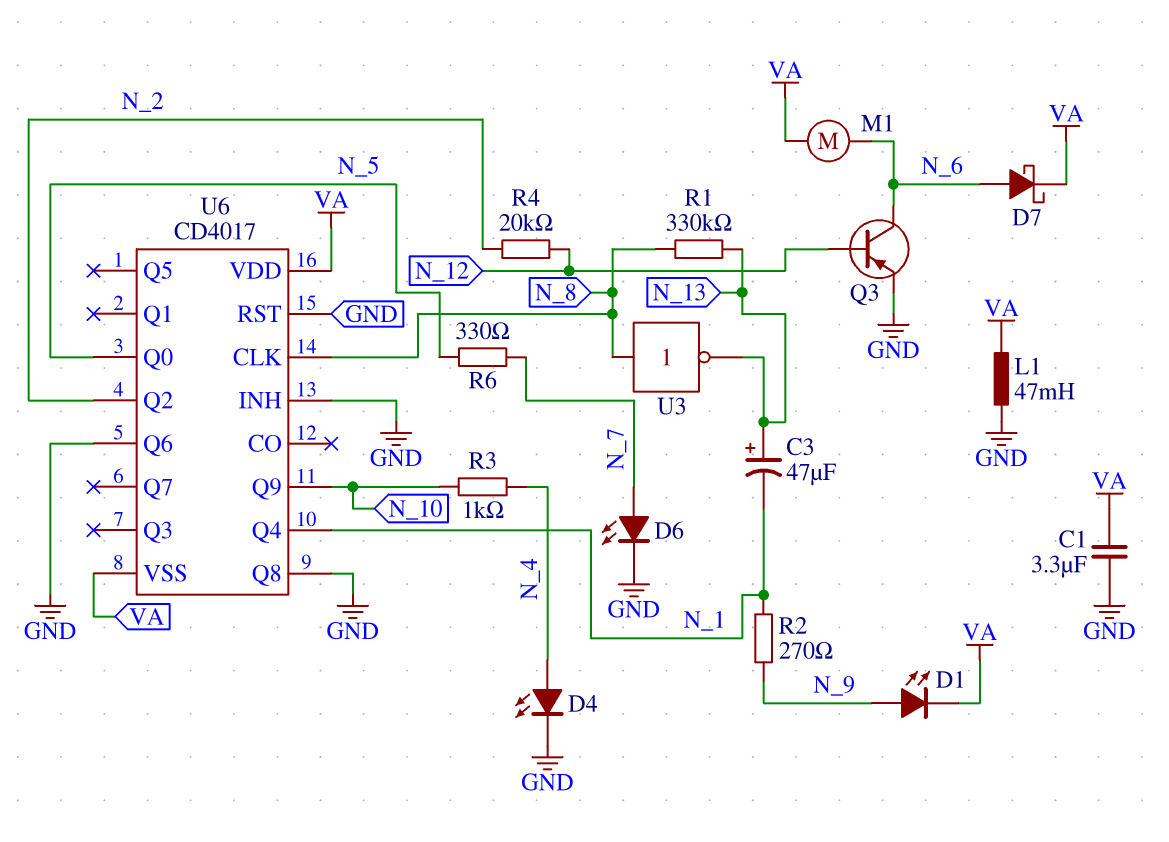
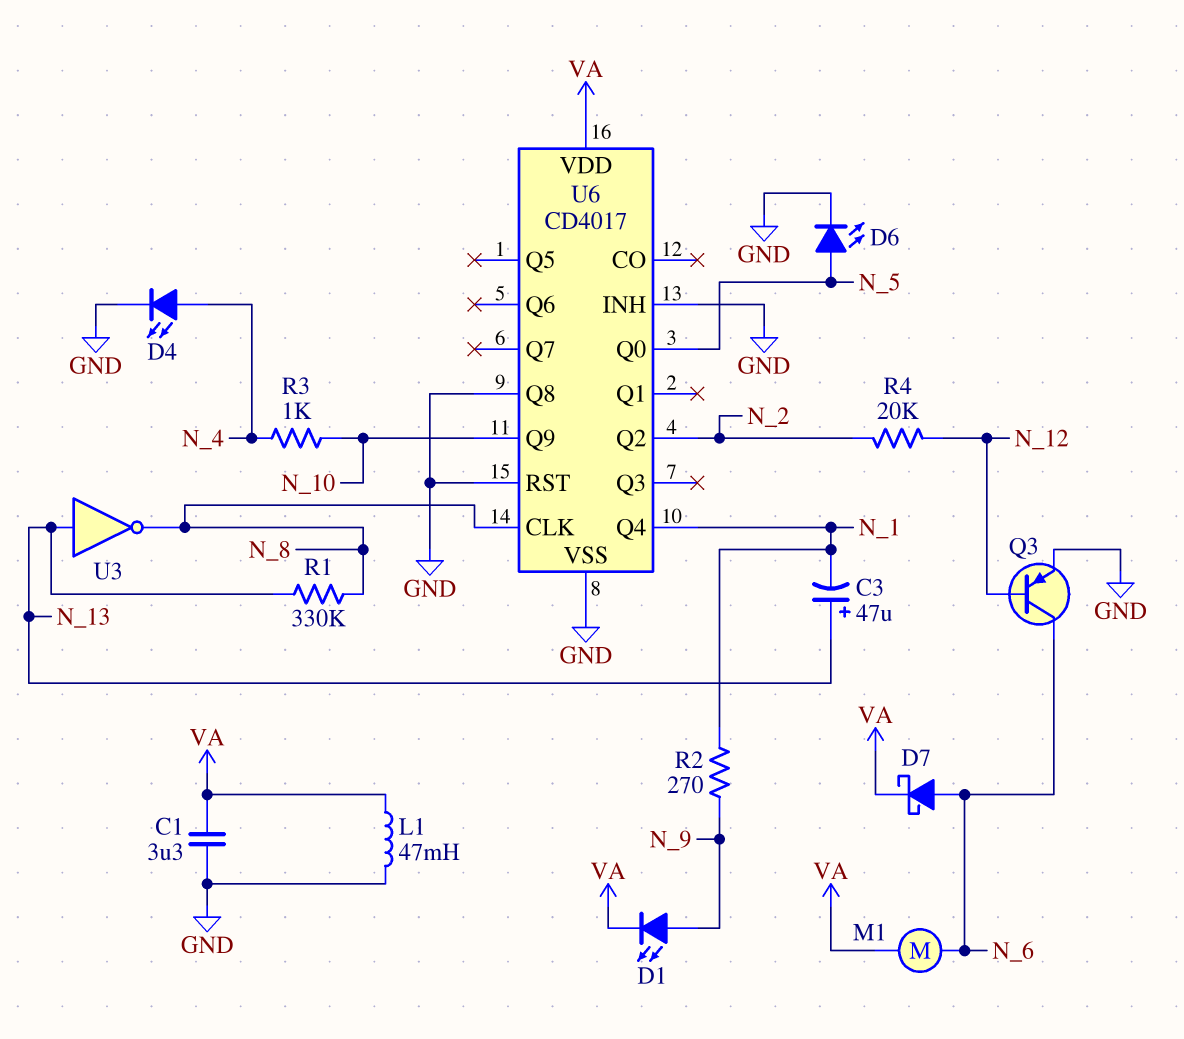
D6: LED (A N_7, K GND) -> LED (A N_5, K GND)
R6: 330 (N_5, N_7) -> none
U3: NOT (in N_8, out N_13) -> NOT (in N_13, out N_8)
U6 pin Q6: GND -> none
U6 pin VSS: VA -> GND

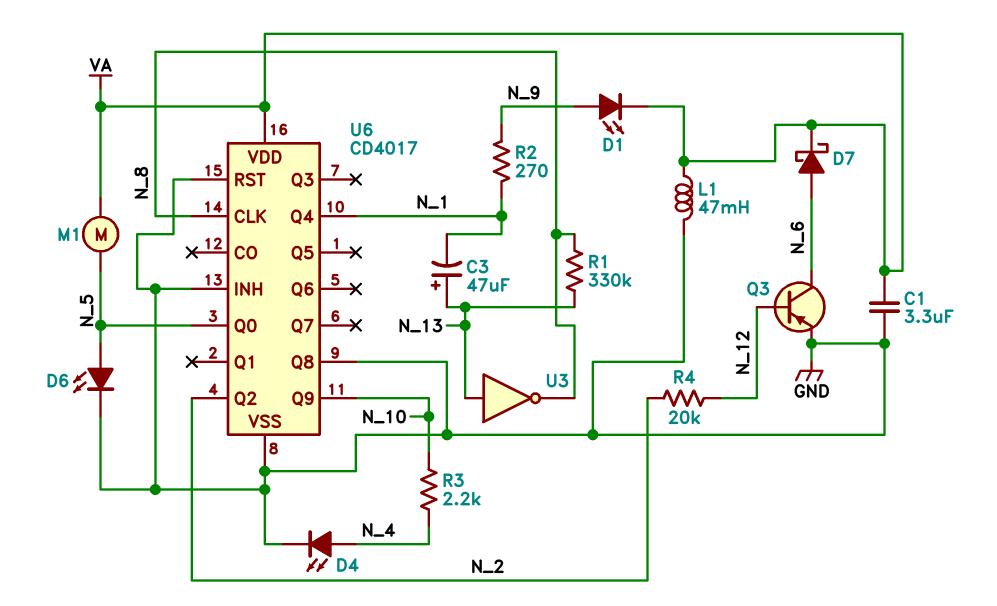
M1: motor (N_6, VA) -> motor (N_5, VA)
R3: 1k (N_4, N_10) -> 2.2k (N_4, N_10)

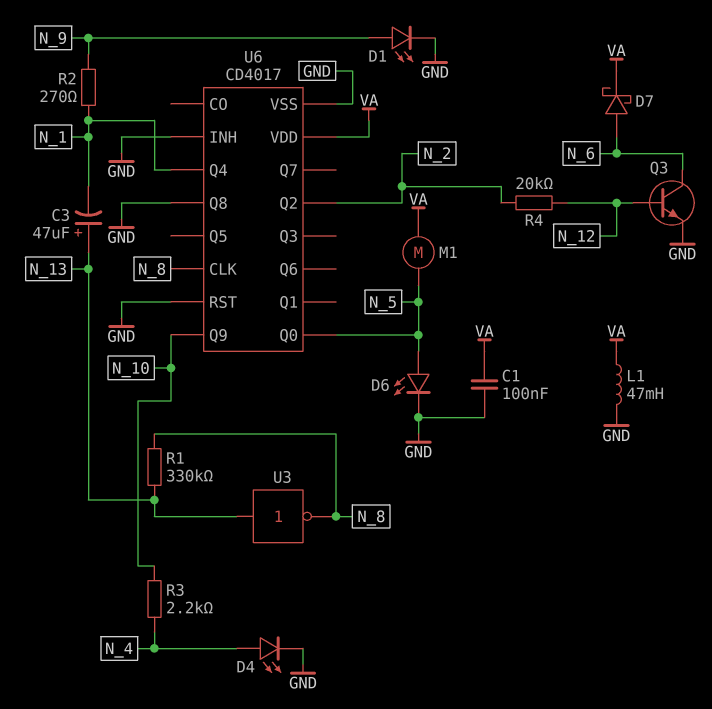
C1: 3.3uF (GND, VA) -> 100nF (GND, VA)
D1: LED (A N_9, K VA) -> LED (A N_9, K GND)
Q3: PNP (B N_12, C N_6, E GND) -> NPN (B N_12, C N_6, E GND)

